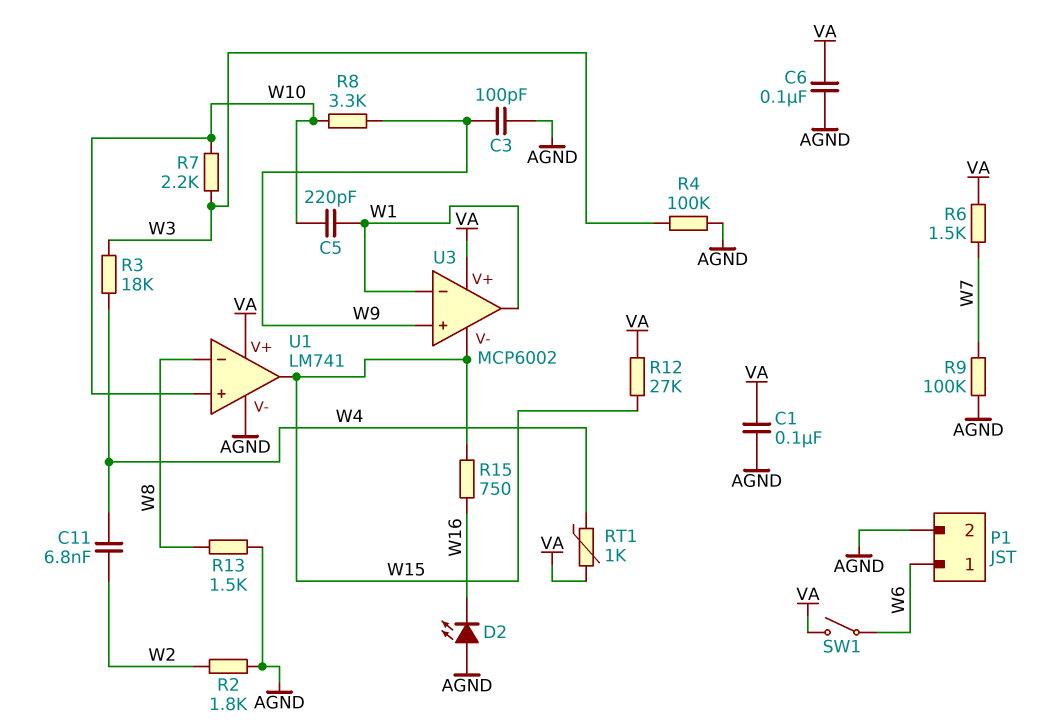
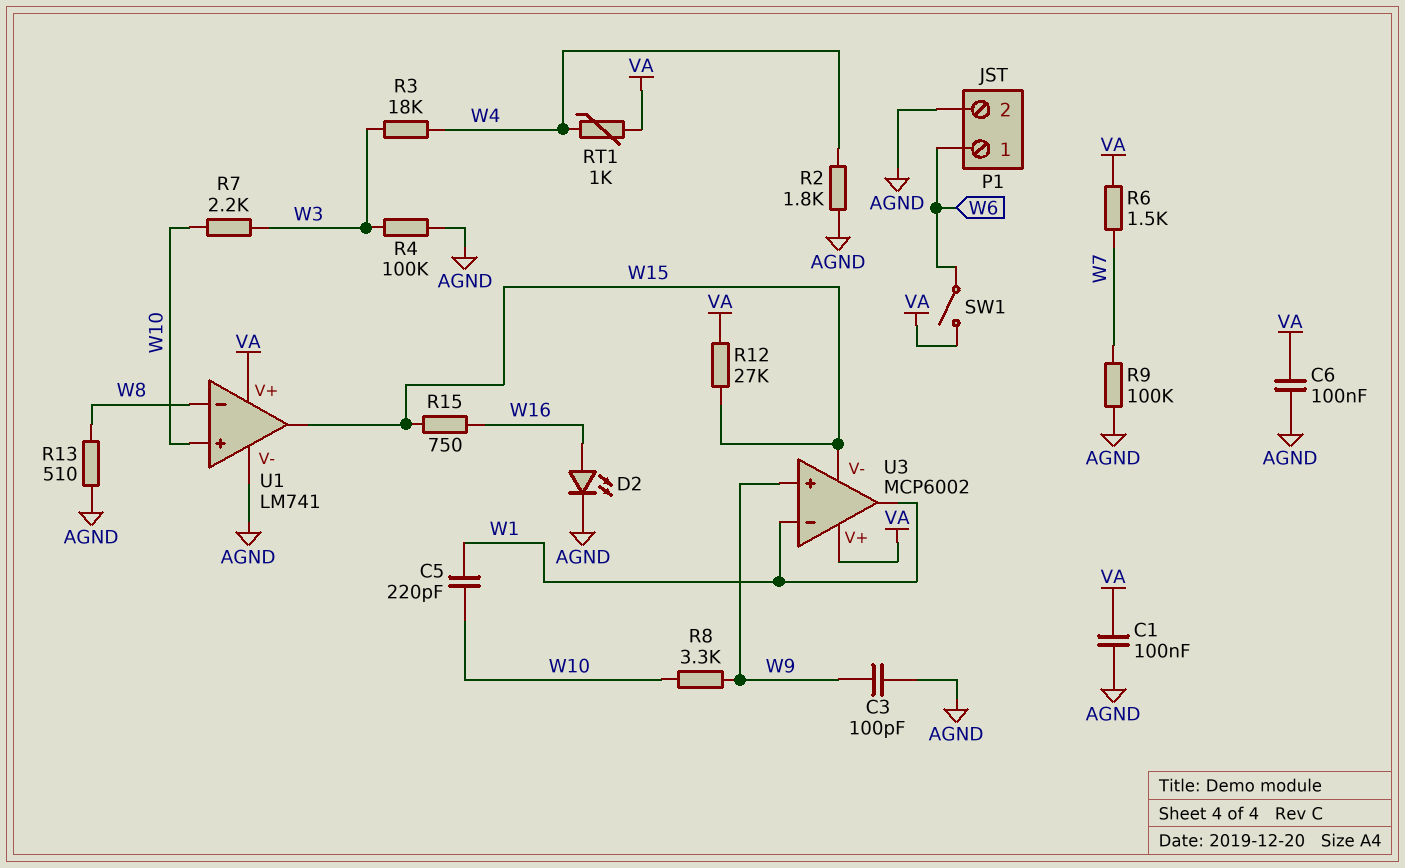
C11: 6.8nF (W2, W4) -> none
D2: LED (A AGND, K W16) -> LED (A W16, K AGND)
R2: 1.8k (AGND, W2) -> 1.8k (AGND, W4)
R13: 1.5k (AGND, W8) -> 510 (AGND, W8)

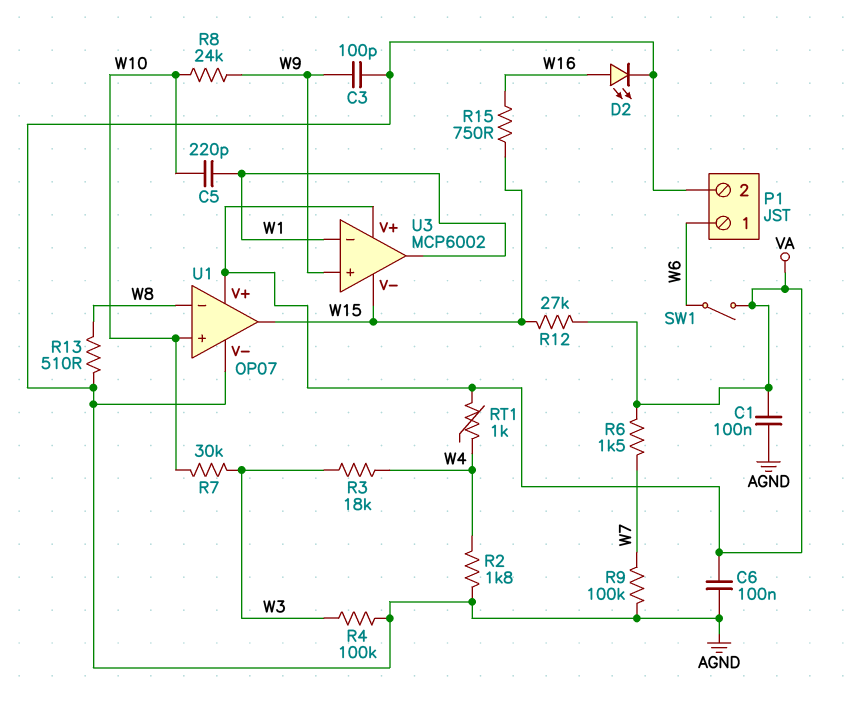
R7: 2.2k (W3, W10) -> 30k (W3, W10)
R8: 3.3k (W9, W10) -> 24k (W9, W10)
U1: LM741 -> OP07

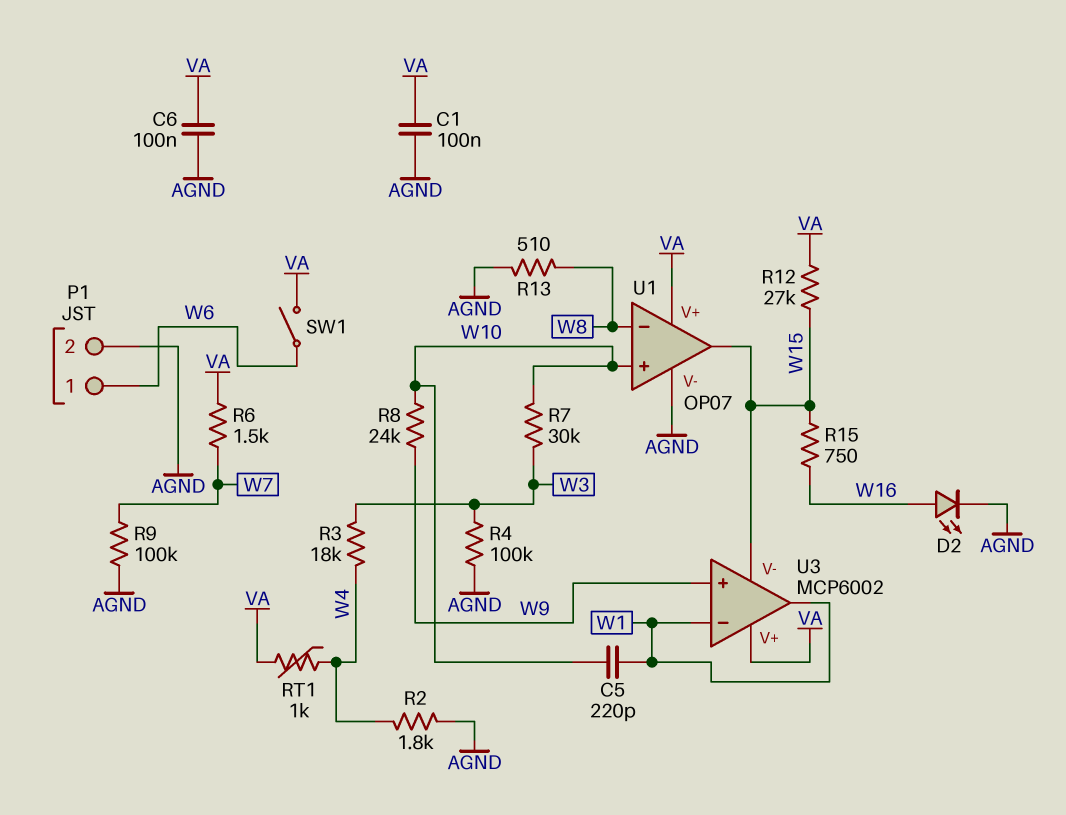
C3: 100pF (AGND, W9) -> none

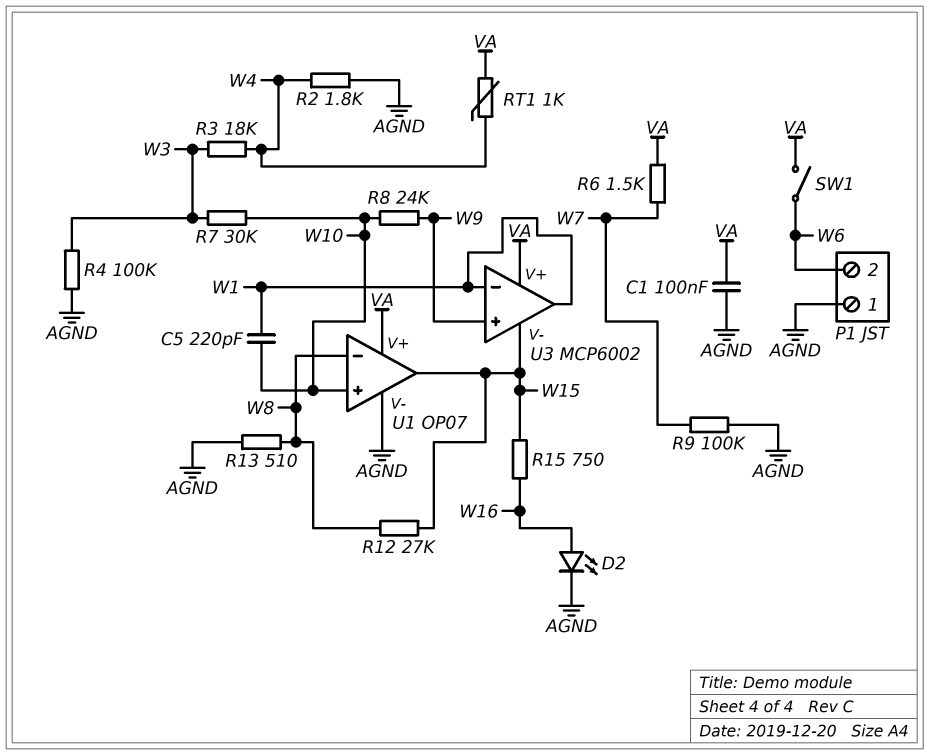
C6: 100nF (AGND, VA) -> none
P1 pin 1: W6 -> AGND
P1 pin 2: AGND -> W6
R12: 27k (VA, W15) -> 27k (W8, W15)

